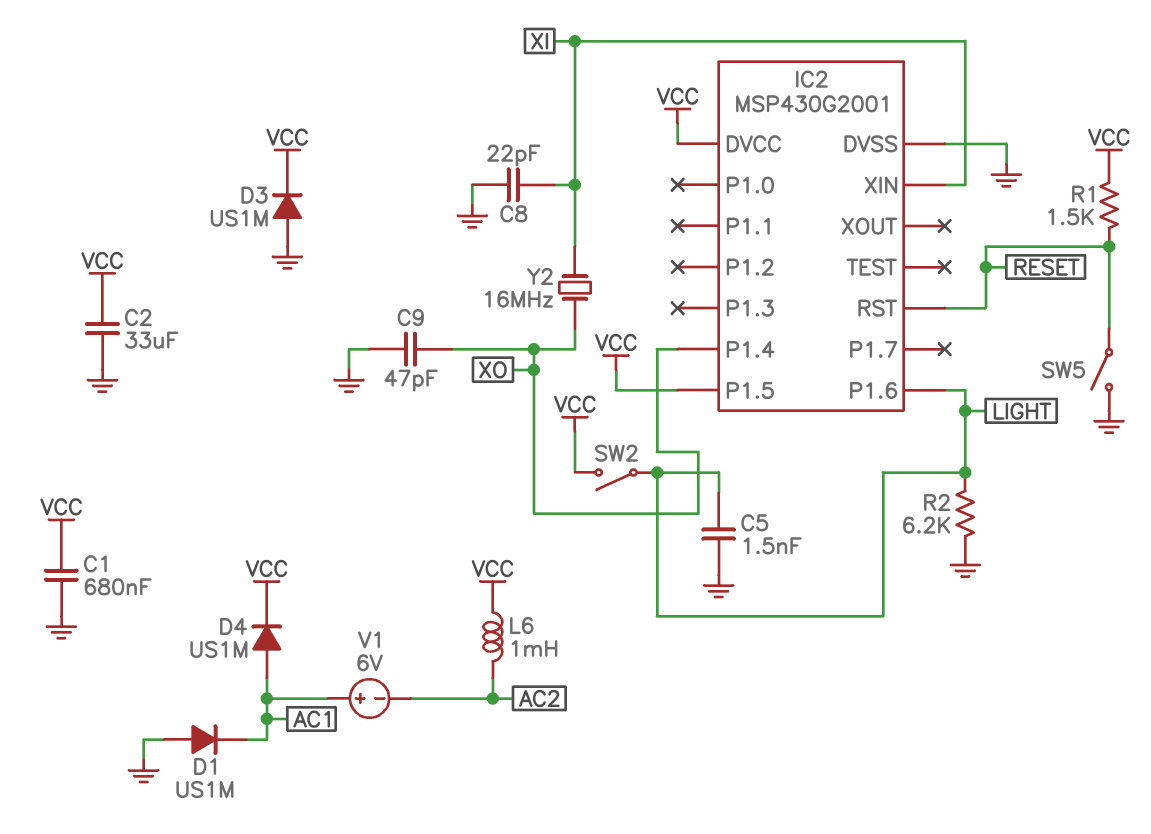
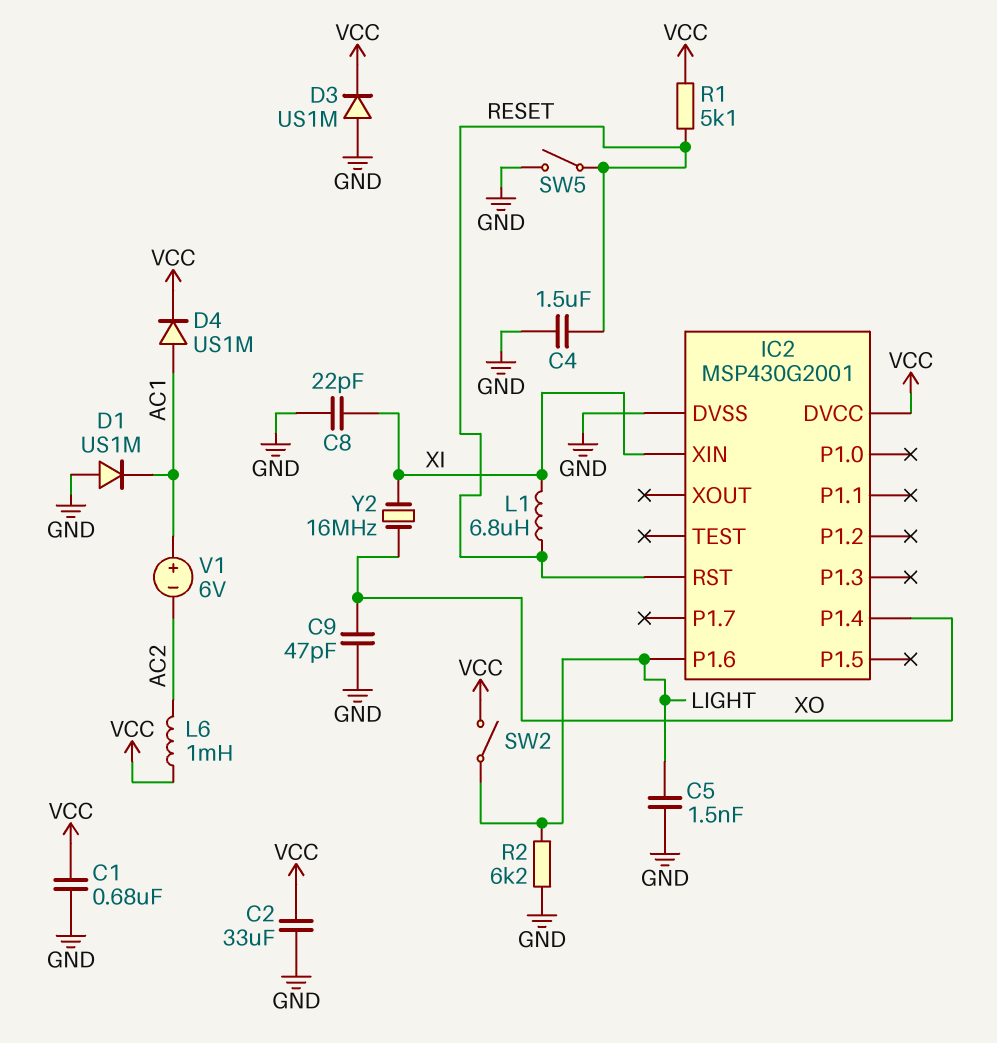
C4: none -> 1.5uF (GND, RESET)
IC2 pin P1.5: VCC -> none
L1: none -> 6.8uH (RESET, XI)
R1: 1.5k (RESET, VCC) -> 5.1k (RESET, VCC)

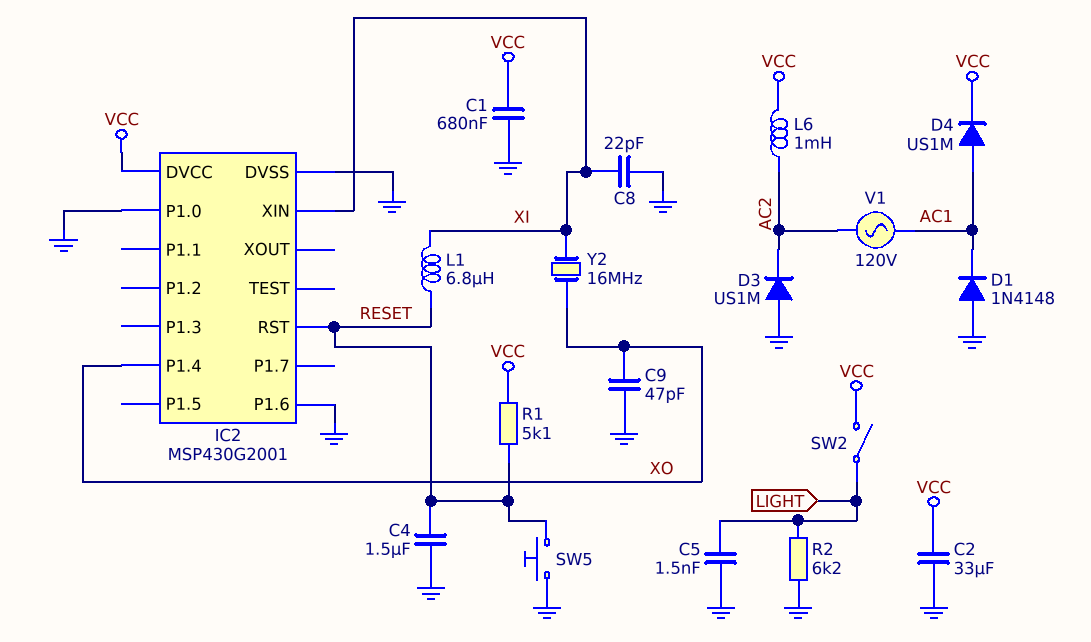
D1: diode US1M (A GND, K AC1) -> diode 1N4148 (A GND, K AC1)
D3: diode US1M (A GND, K VCC) -> diode US1M (A GND, K AC2)
IC2 pin P1.0: none -> GND
IC2 pin P1.6: LIGHT -> GND
SW5: switch (GND, RESET) -> button (GND, RESET)
V1: 6V (plus AC1, minus AC2) -> AC 120V (AC1, AC2)

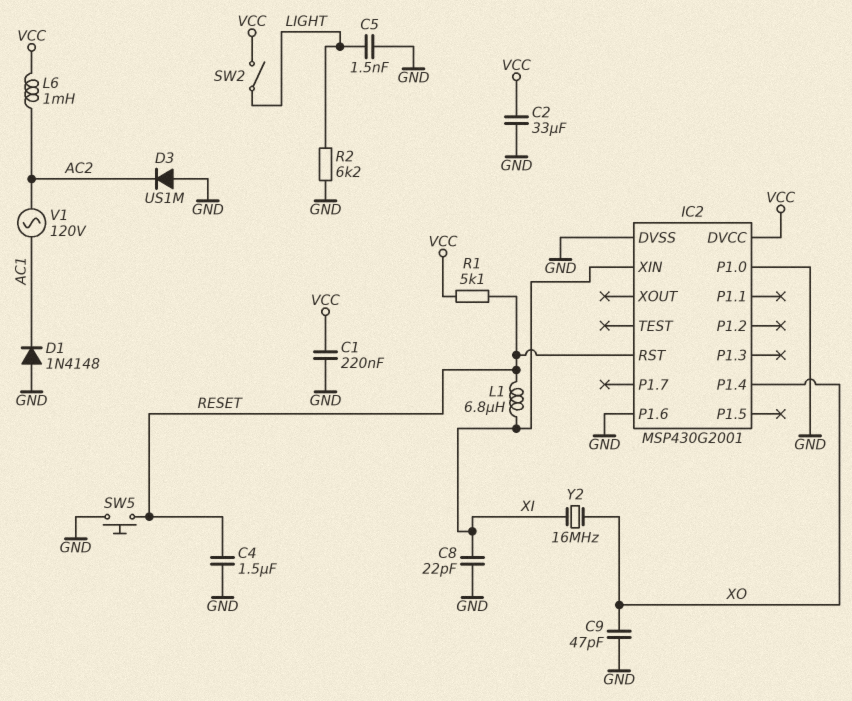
C1: 680nF (GND, VCC) -> 220nF (GND, VCC)
D4: diode US1M (A AC1, K VCC) -> none

